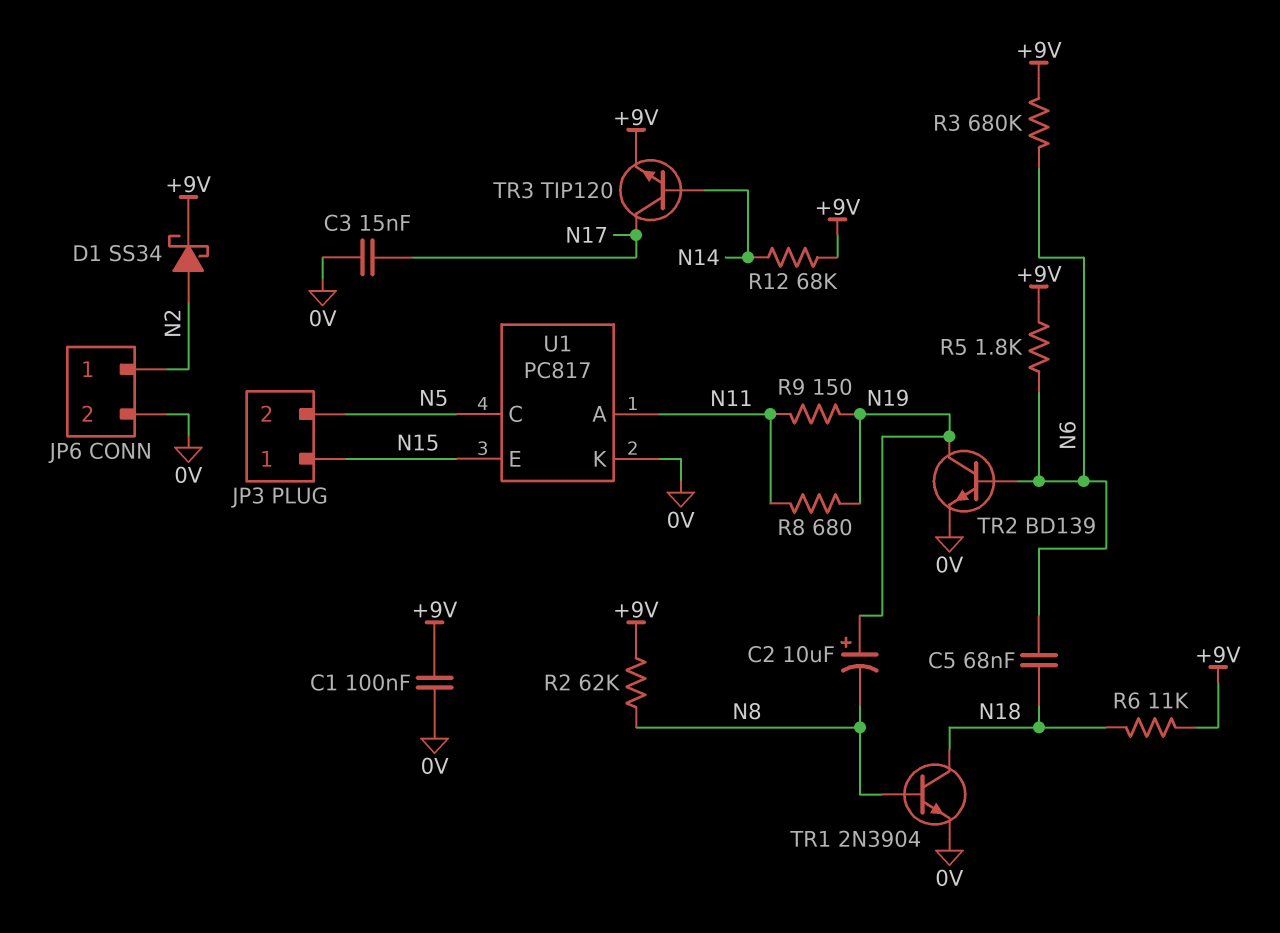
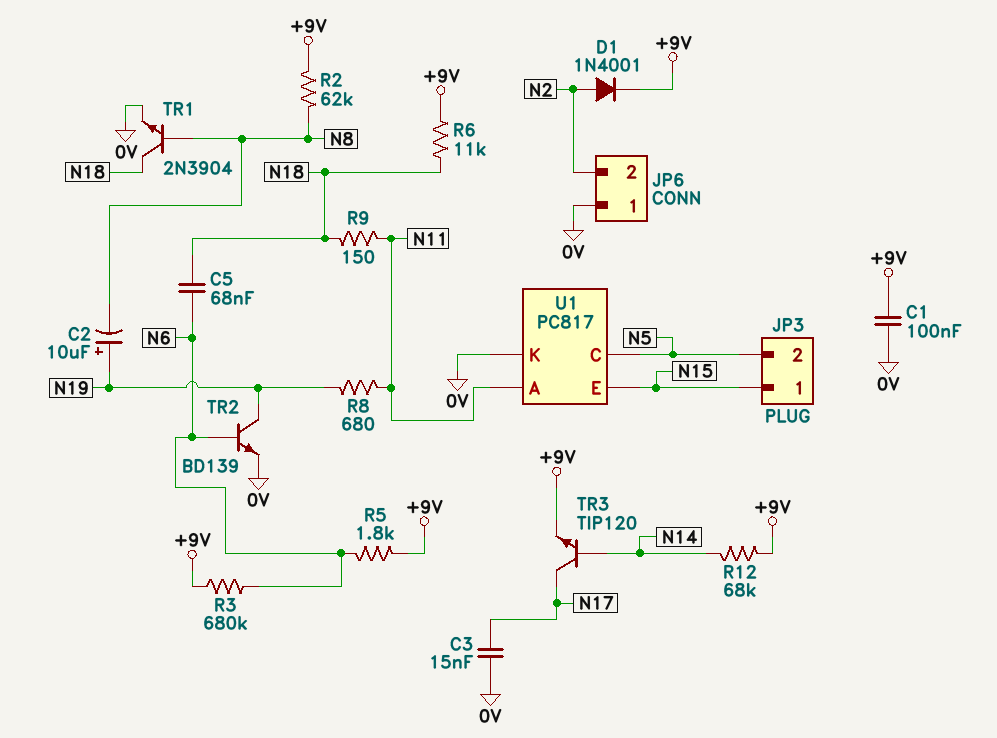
D1: schottky SS34 (A N2, K +9V) -> diode 1N4001 (A N2, K +9V)
JP6 pin 1: N2 -> 0V
JP6 pin 2: 0V -> N2
R9: 150 (N11, N19) -> 150 (N11, N18)

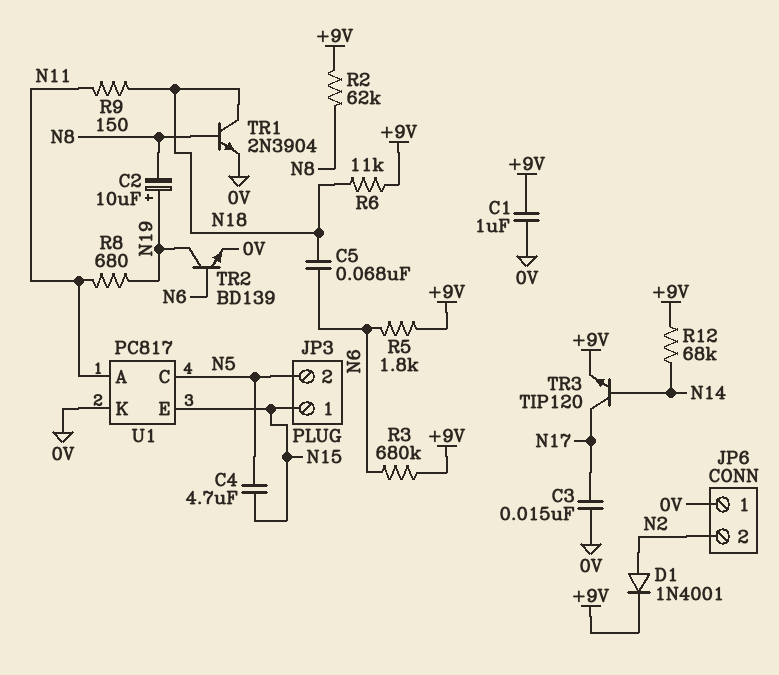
C1: 100nF (+9V, 0V) -> 1uF (+9V, 0V)
C4: none -> 4.7uF (N5, N15)

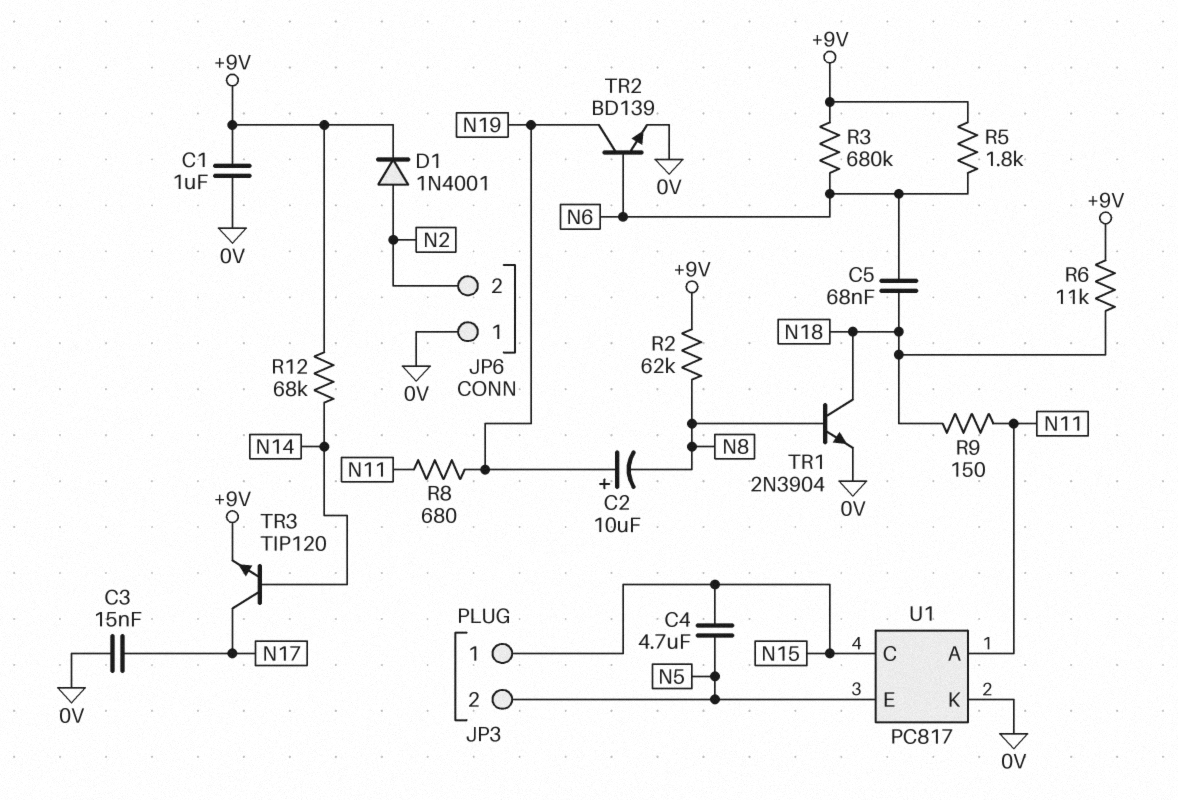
U1 pin C: N5 -> N15
U1 pin E: N15 -> N5

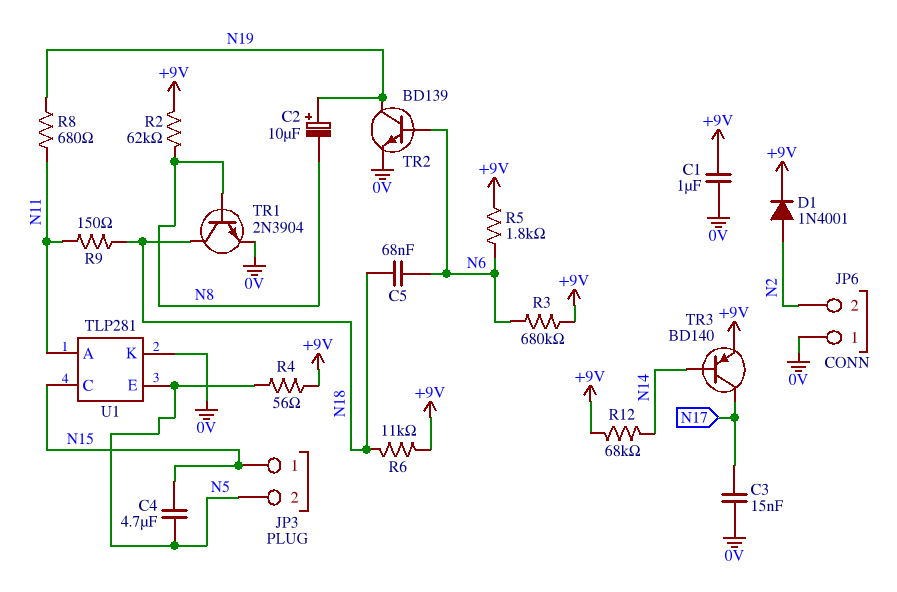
R4: none -> 56 (+9V, N5)
TR3: NPN TIP120 (B N14, C N17, E +9V) -> PNP BD140 (B N14, C N17, E +9V)
U1: PC817 -> TLP281

